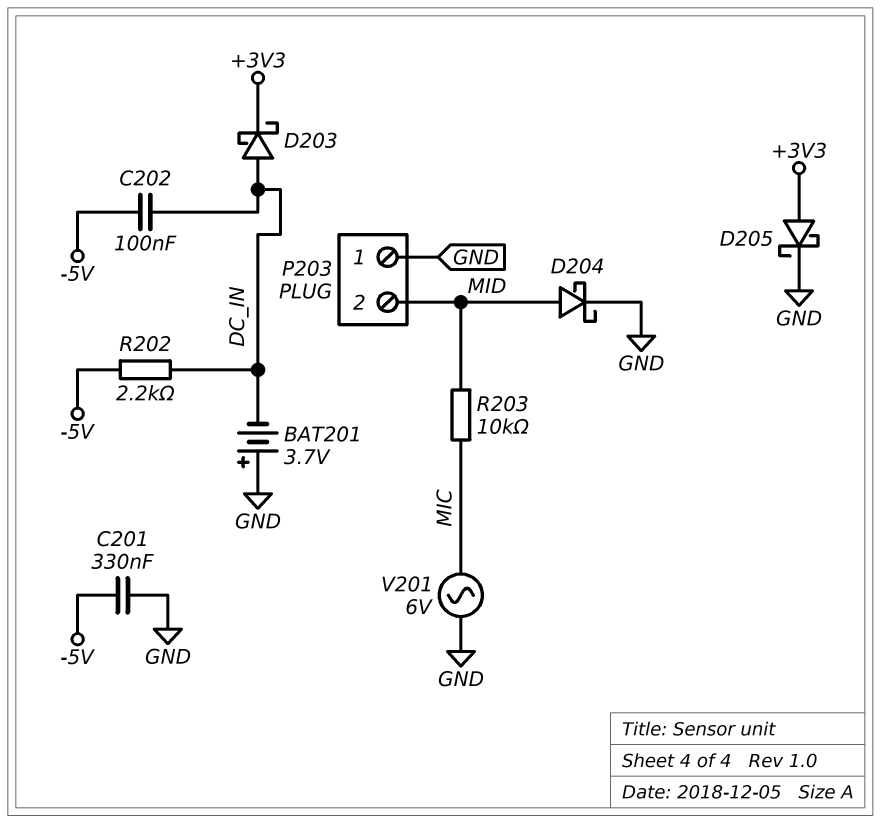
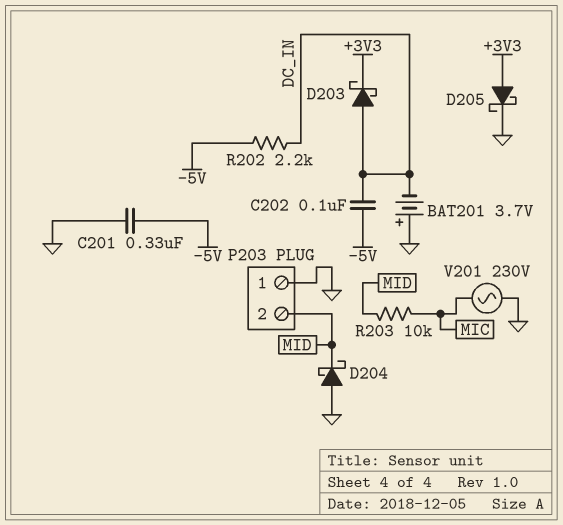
D204: schottky (A MID, K GND) -> schottky (A GND, K MID)
V201: AC 6V (GND, MIC) -> AC 230V (GND, MIC)

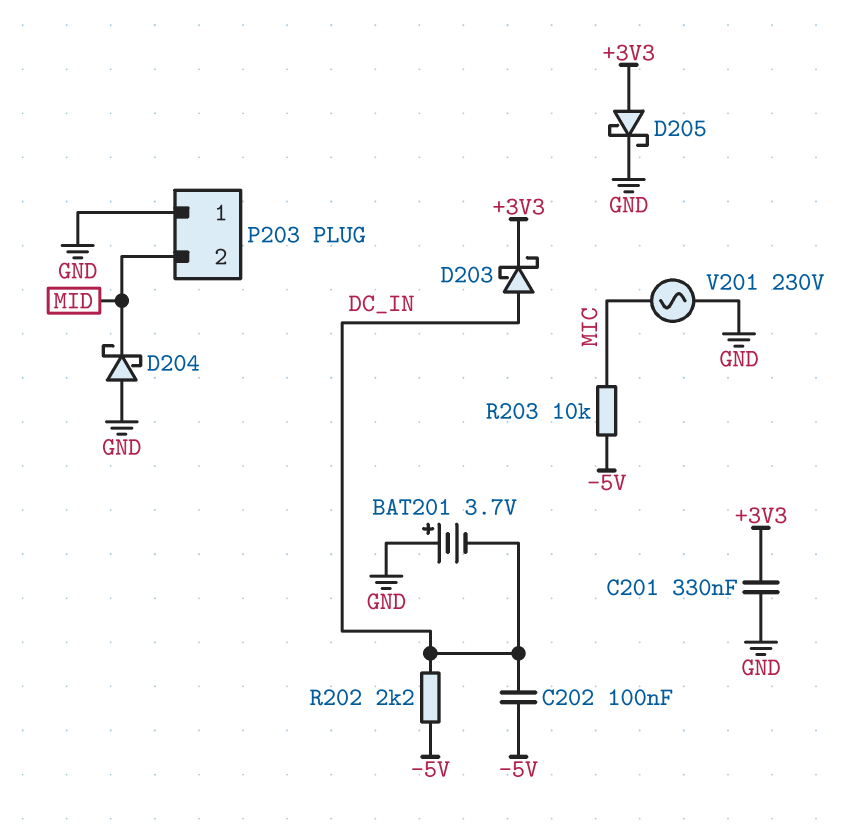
C201: 330nF (-5V, GND) -> 330nF (+3V3, GND)
R203: 10k (MIC, MID) -> 10k (-5V, MIC)

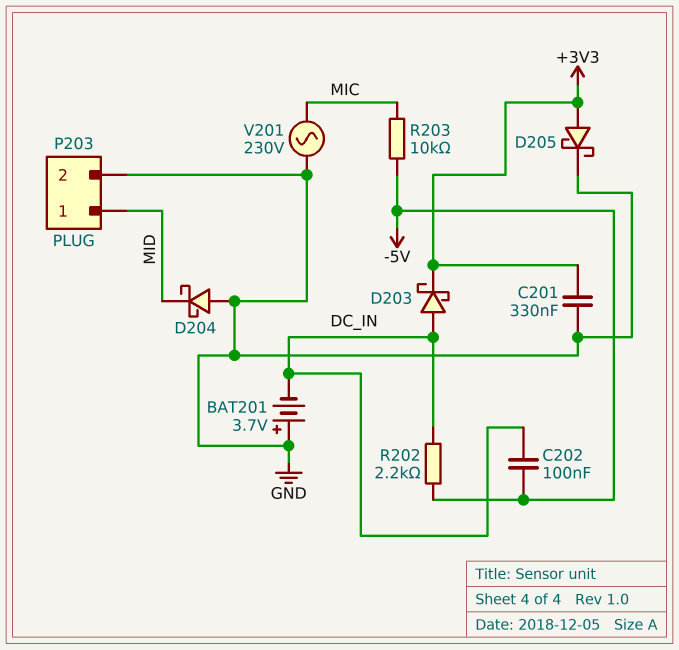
P203 pin 1: GND -> MID
P203 pin 2: MID -> GND

